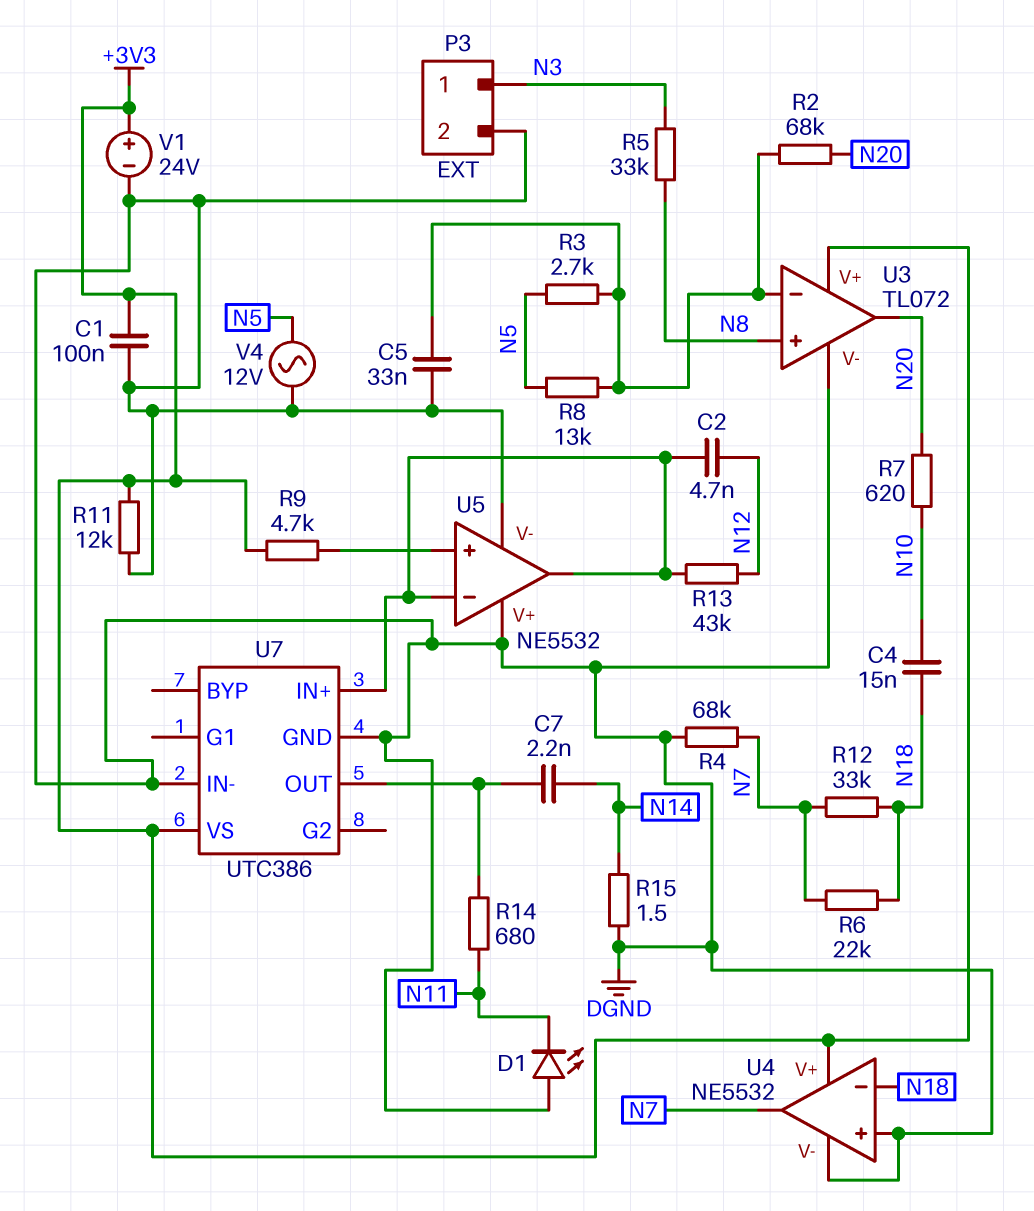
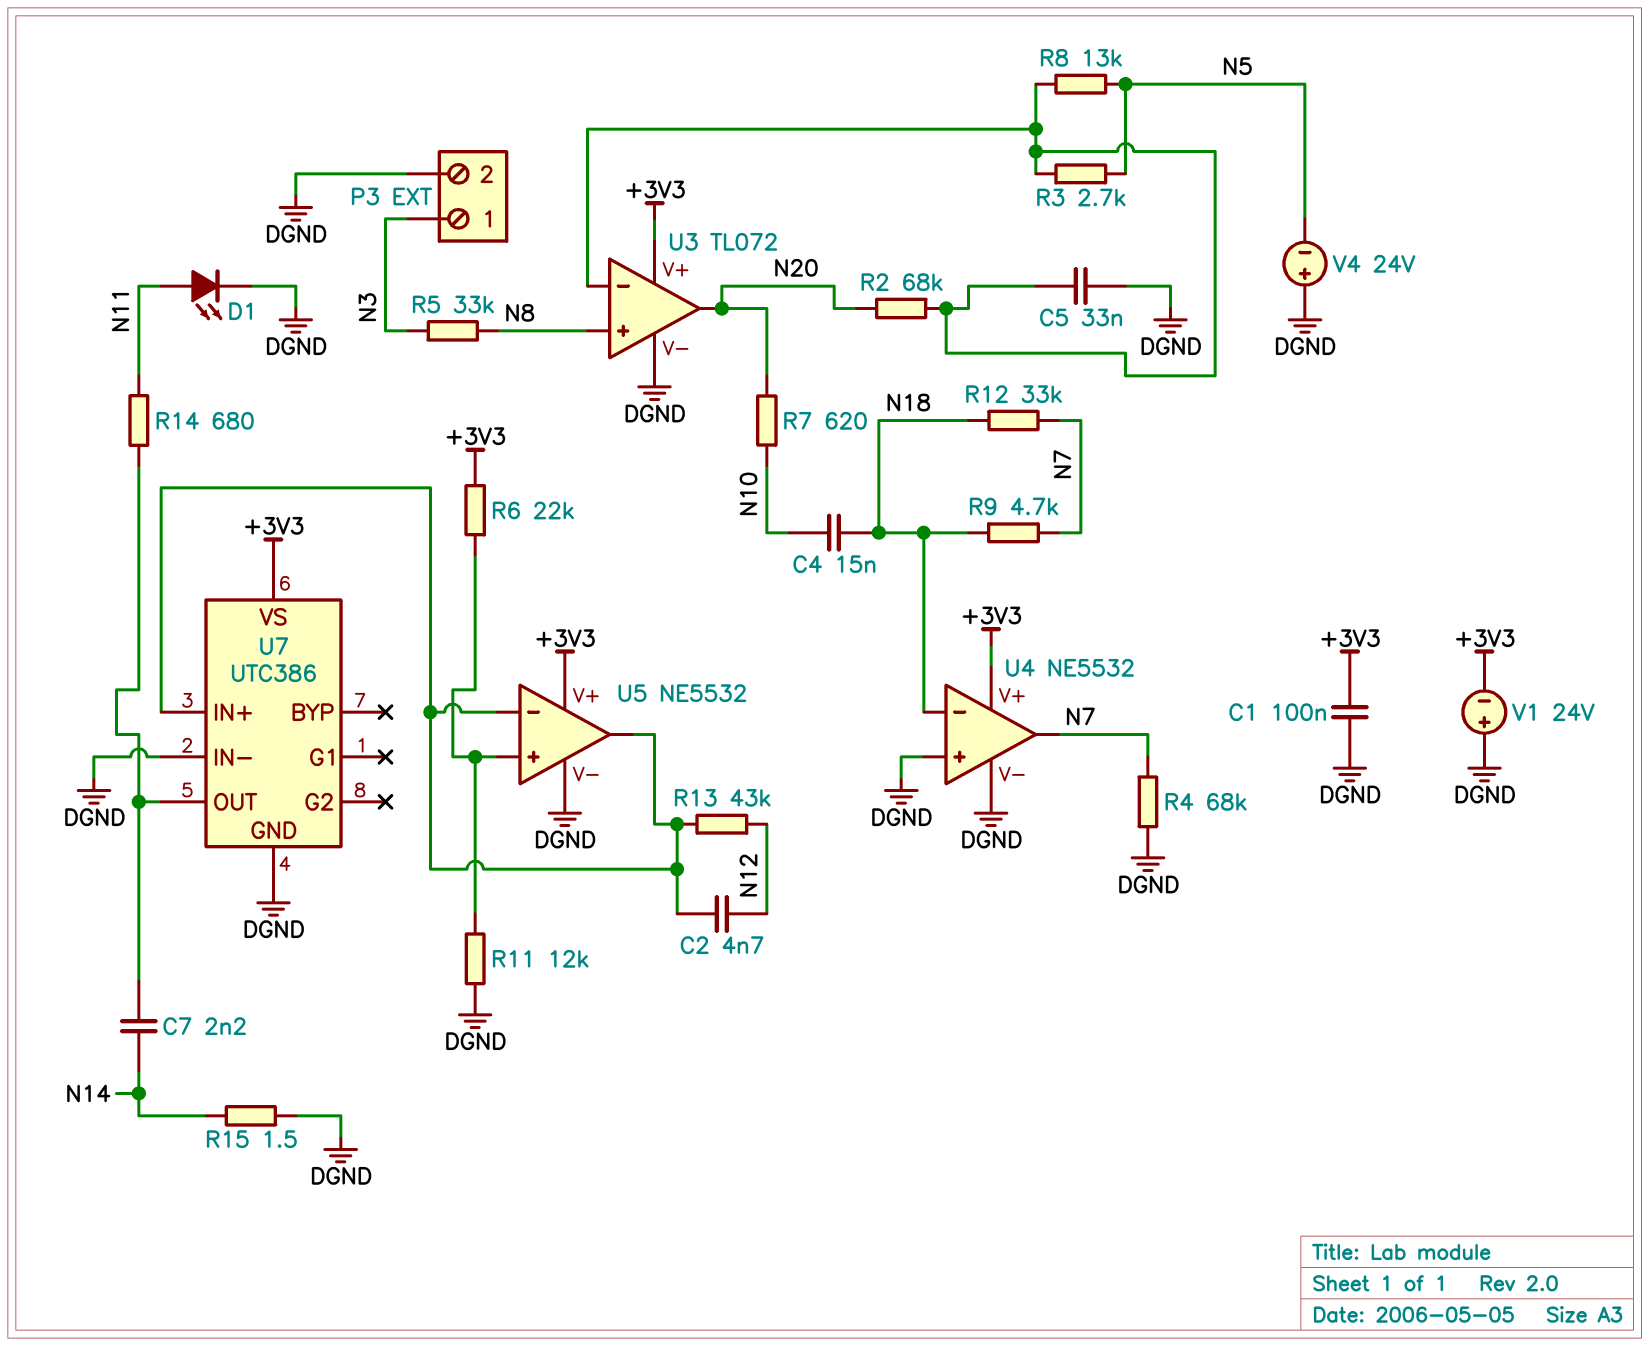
D1: LED (A DGND, K N11) -> LED (A N11, K DGND)
R6: 22k (N7, N18) -> 22k (+3V3, U5/in+)
R9: 4.7k (+3V3, U5/in+) -> 4.7k (N7, N18)
R11: 12k (+3V3, DGND) -> 12k (DGND, U5/in+)
U5 pin V+: DGND -> +3V3
V1: 24V (plus +3V3, minus DGND) -> 24V (plus DGND, minus +3V3)
V4: AC 12V (DGND, N5) -> 24V (plus DGND, minus N5)

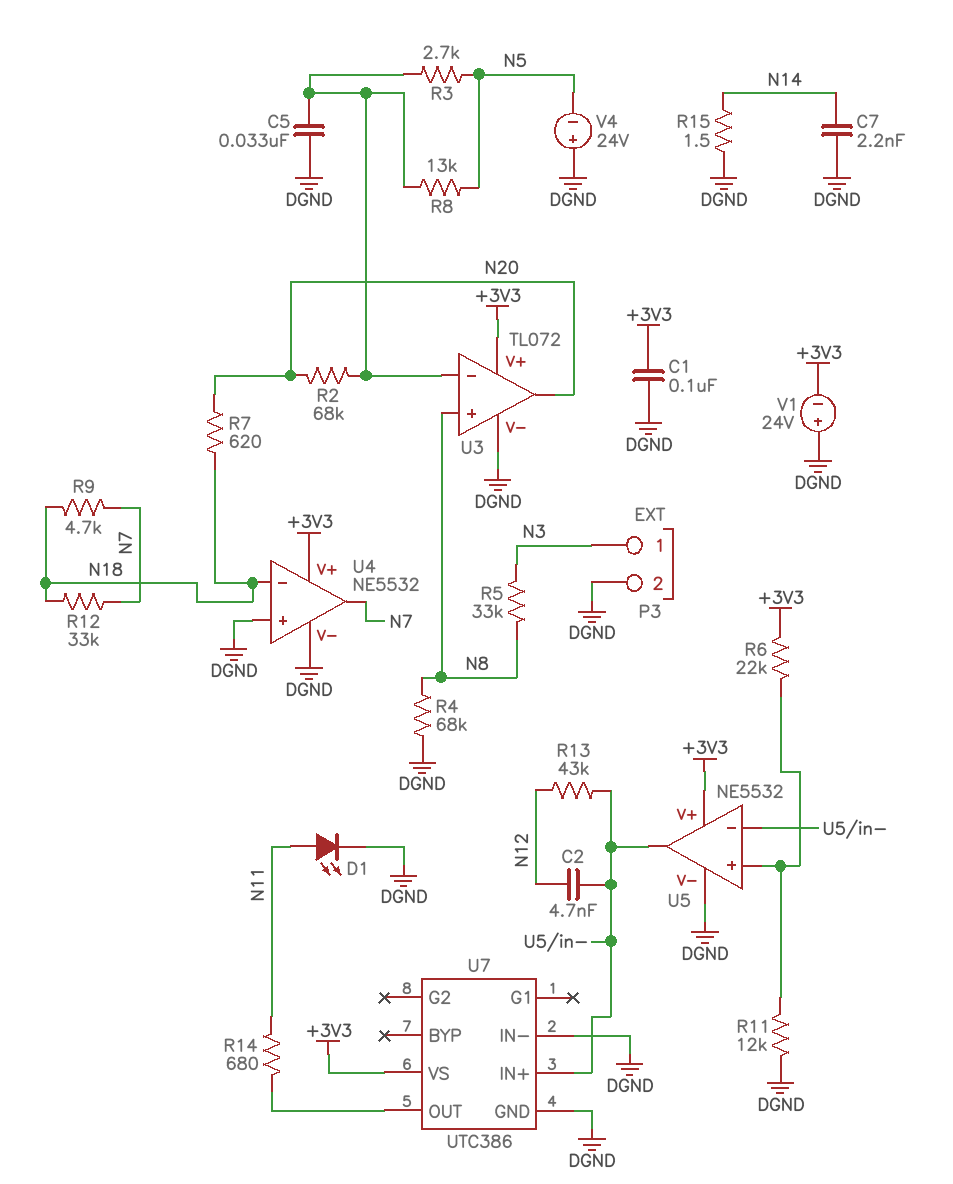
C4: 15nF (N10, N18) -> none
C7: 2.2nF (N14, U7/OUT) -> 2.2nF (DGND, N14)
R4: 68k (DGND, N7) -> 68k (DGND, N8)
R7: 620 (N10, N20) -> 620 (N18, N20)

